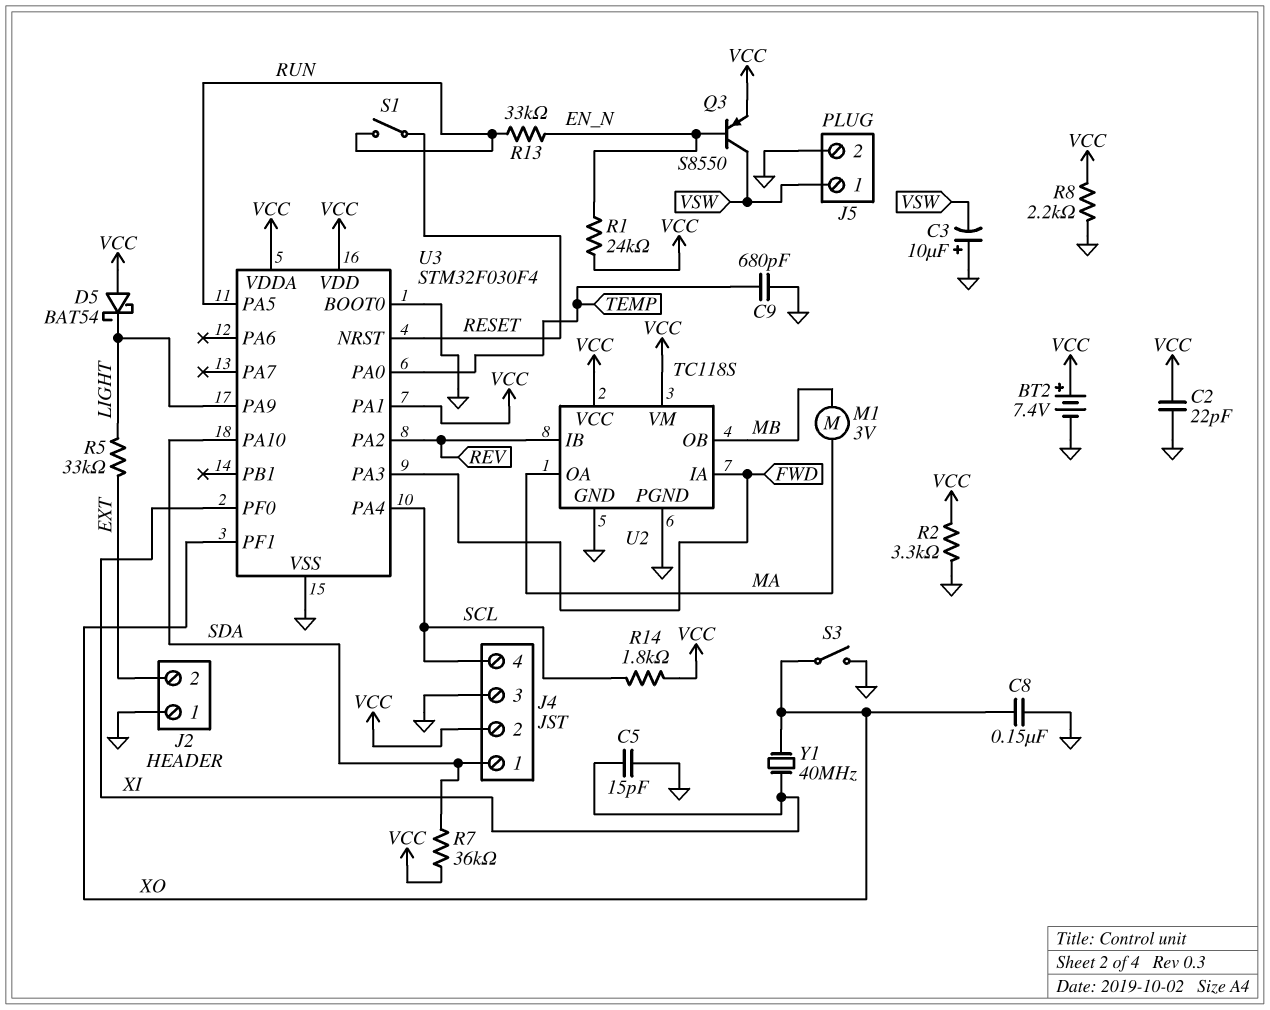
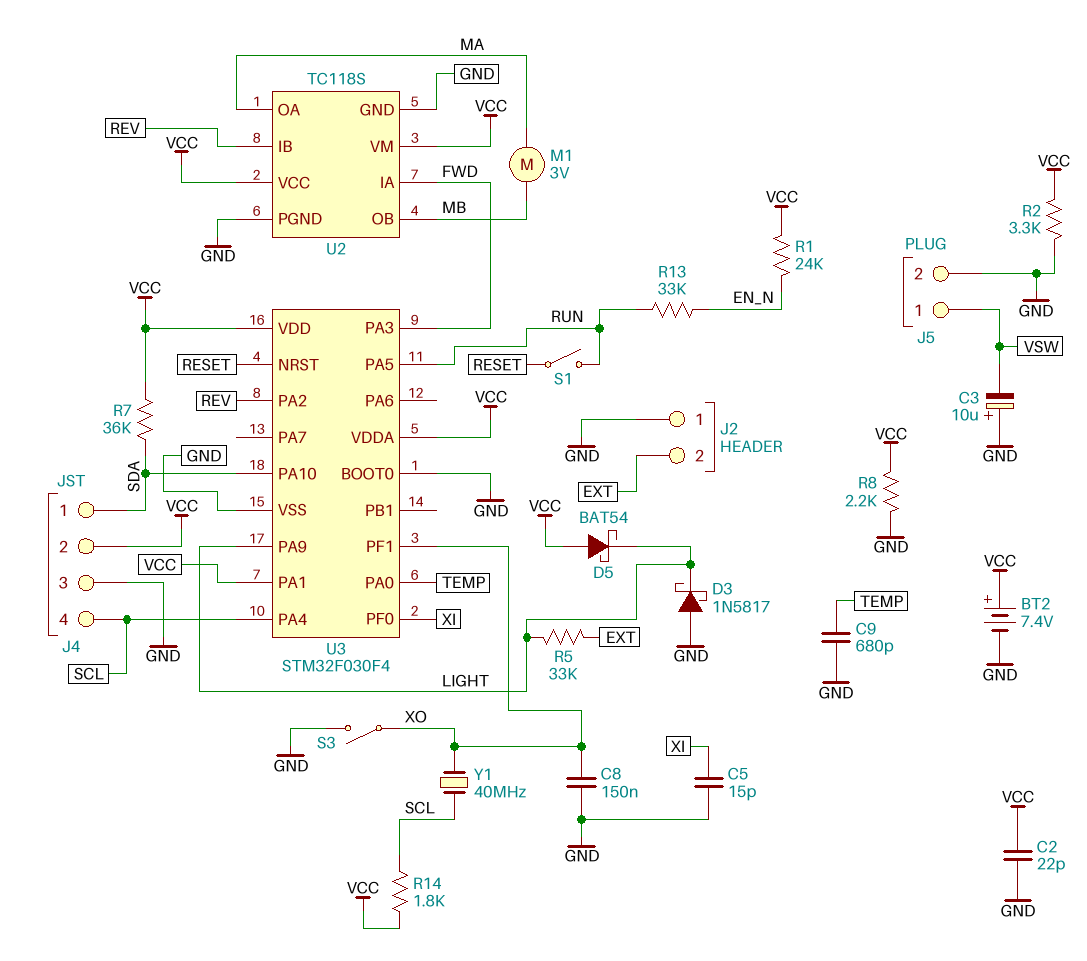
D3: none -> schottky 1N5817 (A GND, K LIGHT)
Q3: PNP S8550 (B EN_N, C VSW, E VCC) -> none
Y1: 40MHz (XI, XO) -> 40MHz (SCL, XO)

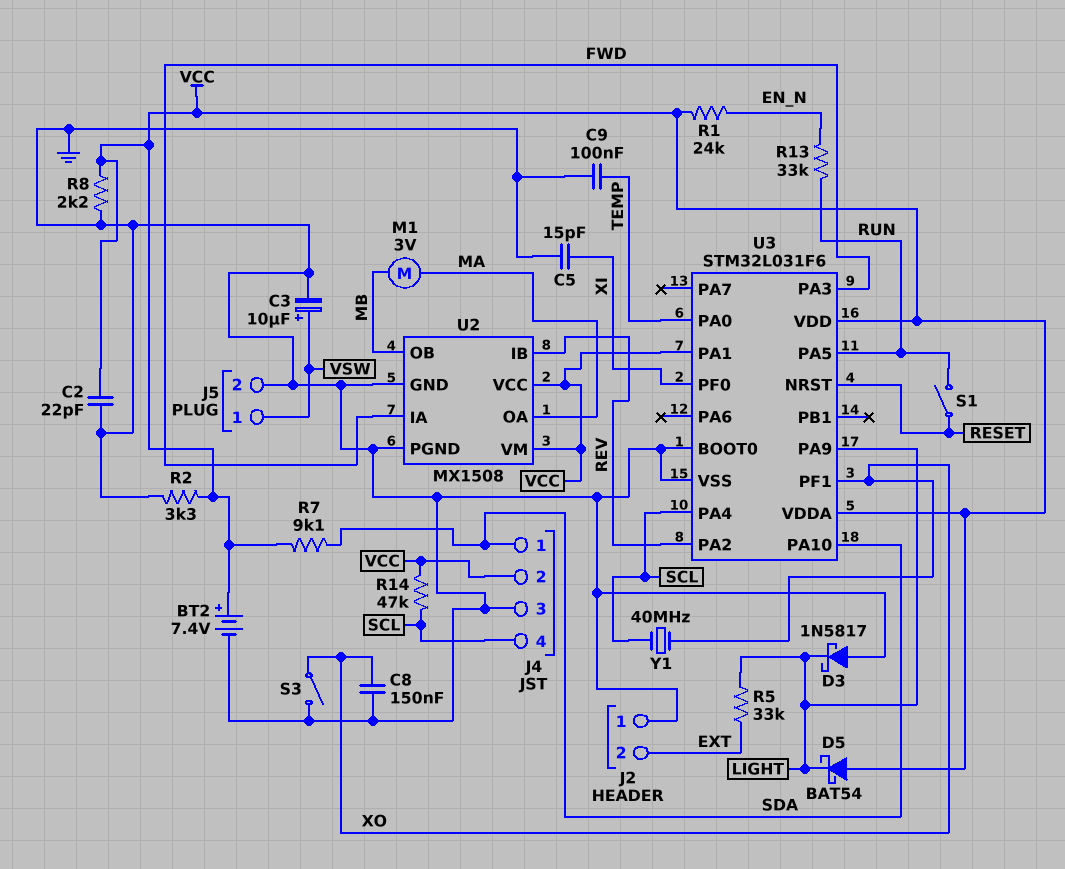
C3: 10uF (plus GND, minus VSW) -> 10uF (plus VSW, minus GND)
C9: 680pF (GND, TEMP) -> 100nF (GND, TEMP)
R7: 36k (SDA, VCC) -> 9.1k (SDA, VCC)
R14: 1.8k (SCL, VCC) -> 47k (SCL, VCC)
U2: TC118S -> MX1508
U3: STM32F030F4 -> STM32L031F6

